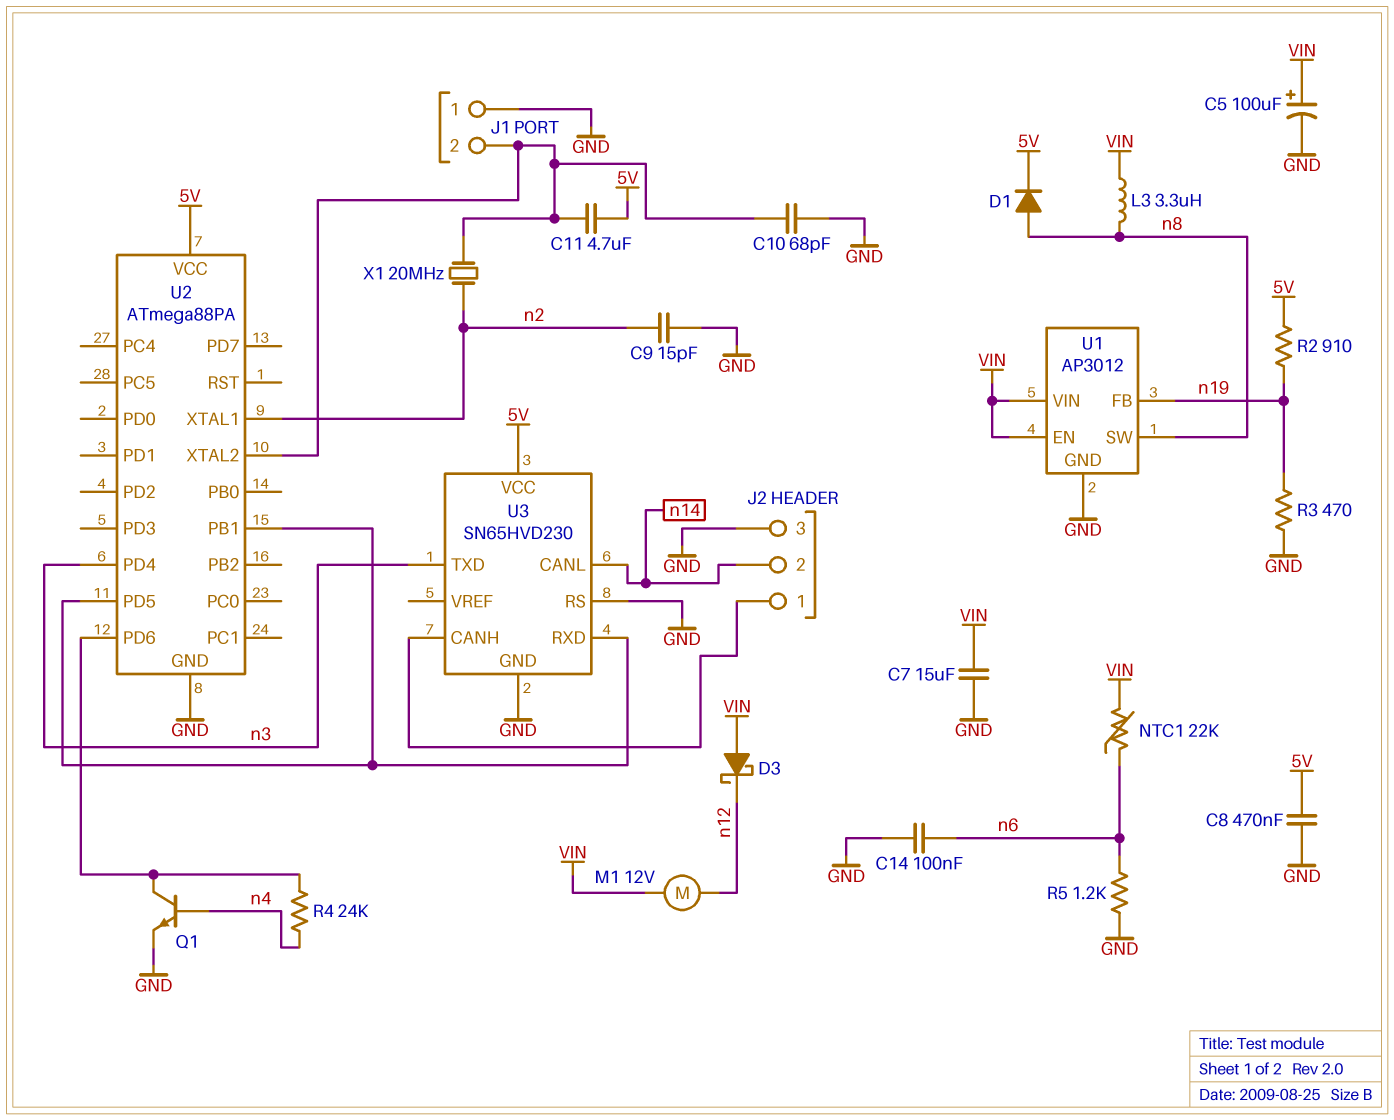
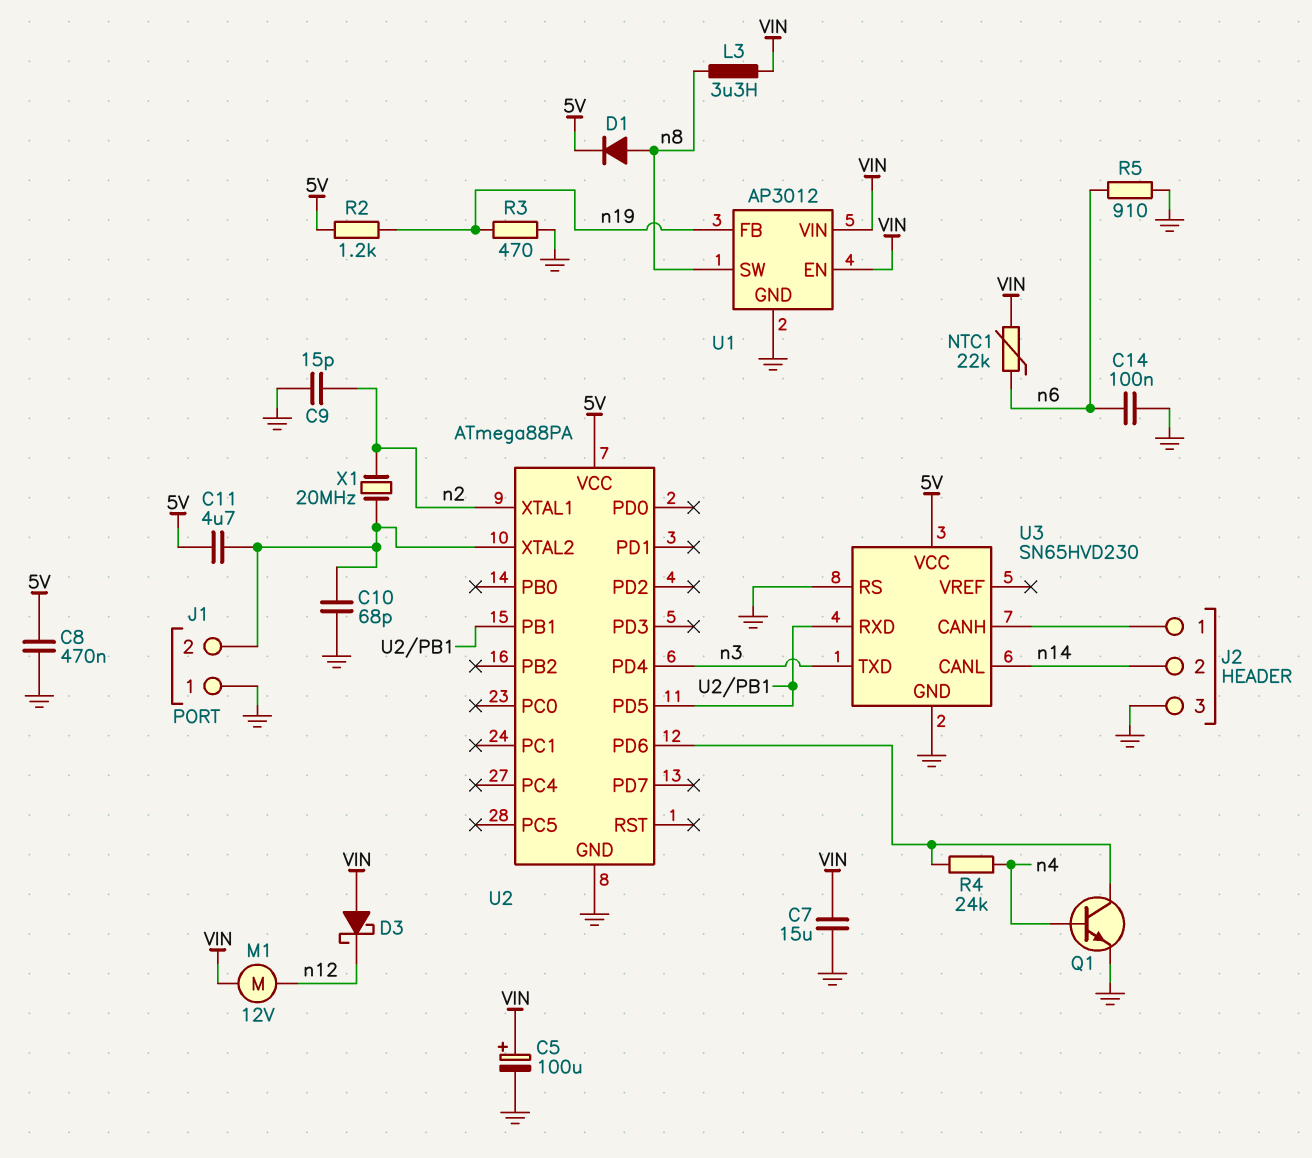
R2: 910 (5V, n19) -> 1.2k (5V, n19)
R5: 1.2k (GND, n6) -> 910 (GND, n6)

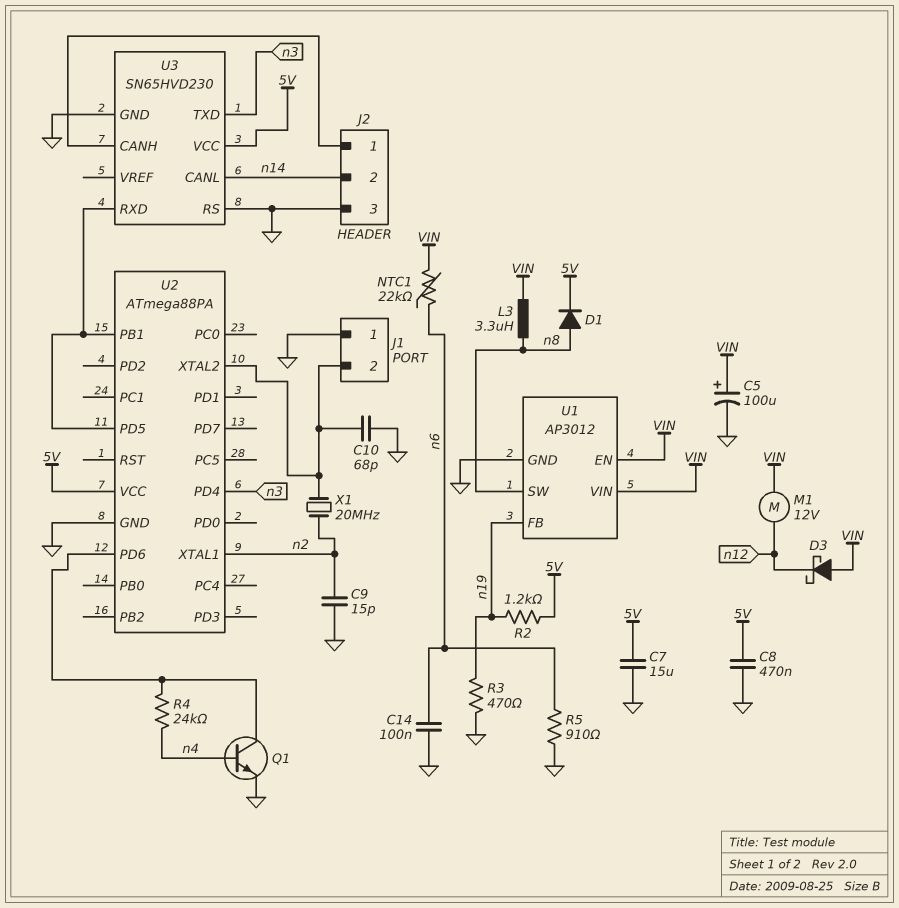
C7: 15uF (GND, VIN) -> 15uF (5V, GND)
C11: 4.7uF (5V, J1/2) -> none

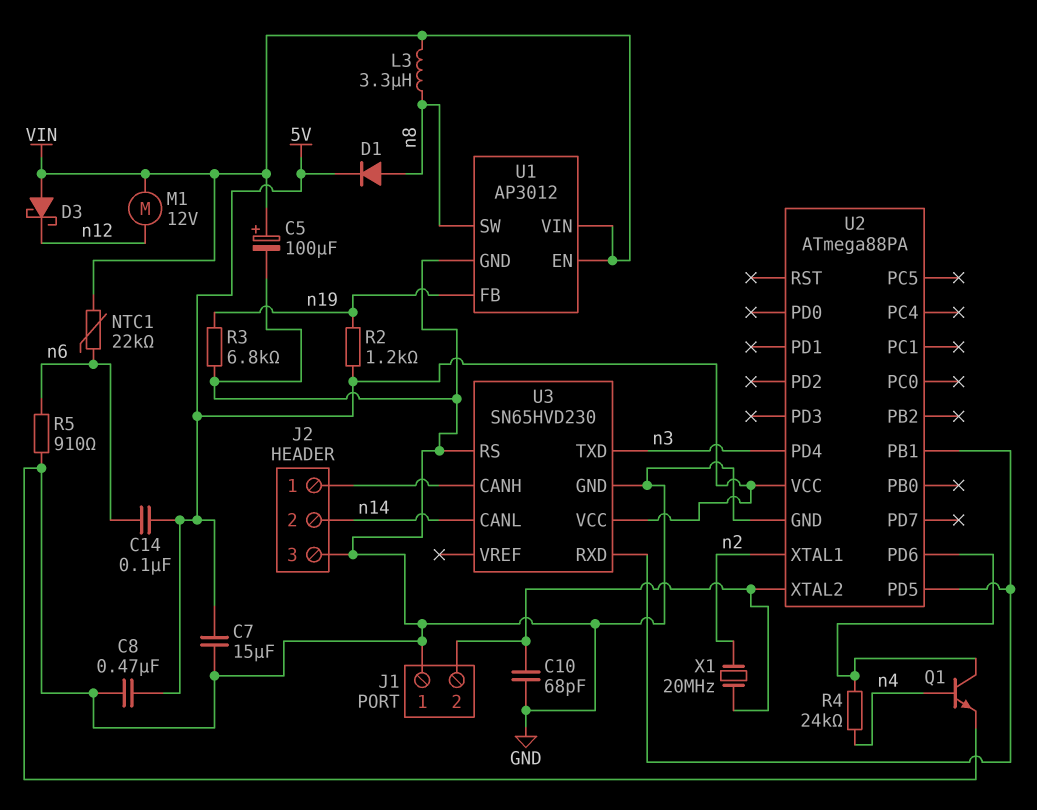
C9: 15pF (GND, n2) -> none
C14: 100nF (GND, n6) -> 100nF (5V, n6)
R3: 470 (GND, n19) -> 6.8k (GND, n19)

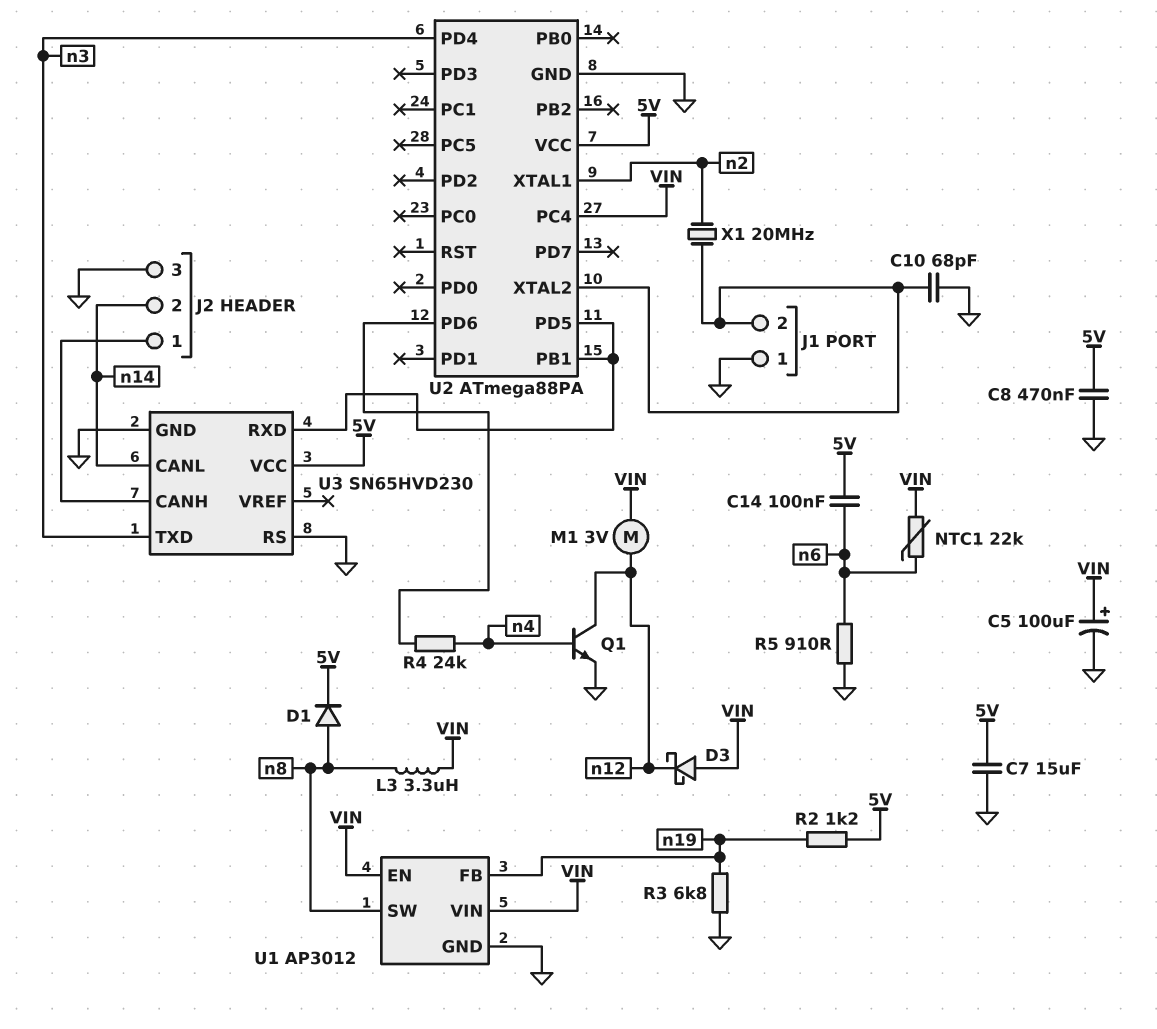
M1: motor 12V (VIN, n12) -> motor 3V (VIN, n12)
Q1: NPN (B n4, C U2/PD6, E GND) -> NPN (B n4, C n12, E GND)
U2 pin PC4: none -> VIN

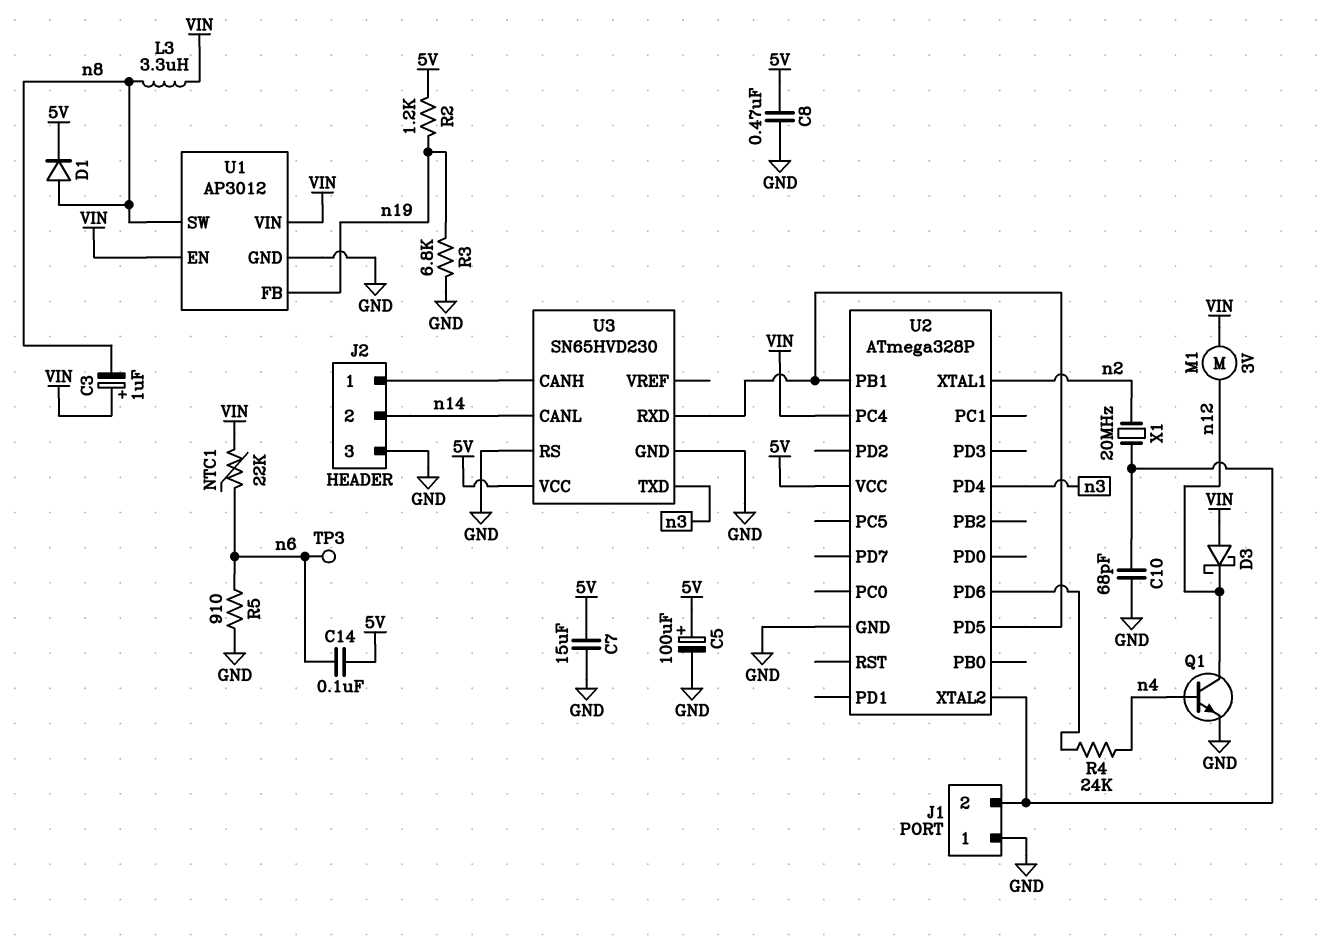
C3: none -> 1uF (plus VIN, minus n8)
C5: 100uF (plus VIN, minus GND) -> 100uF (plus 5V, minus GND)
TP3: none -> test point (n6)
U2: ATmega88PA -> ATmega328P

